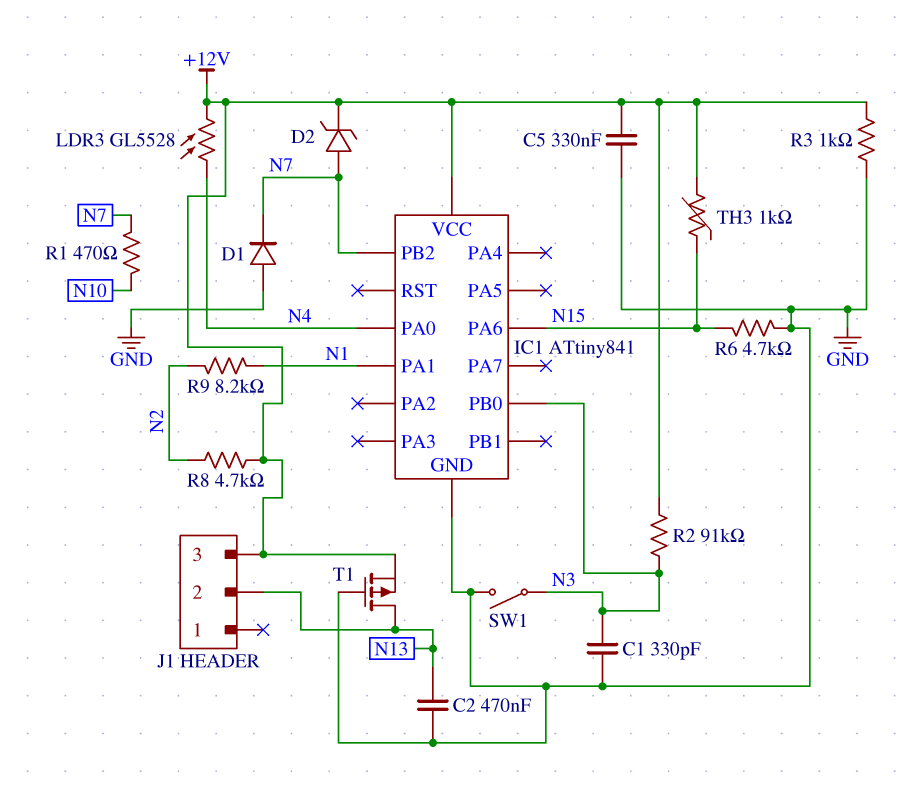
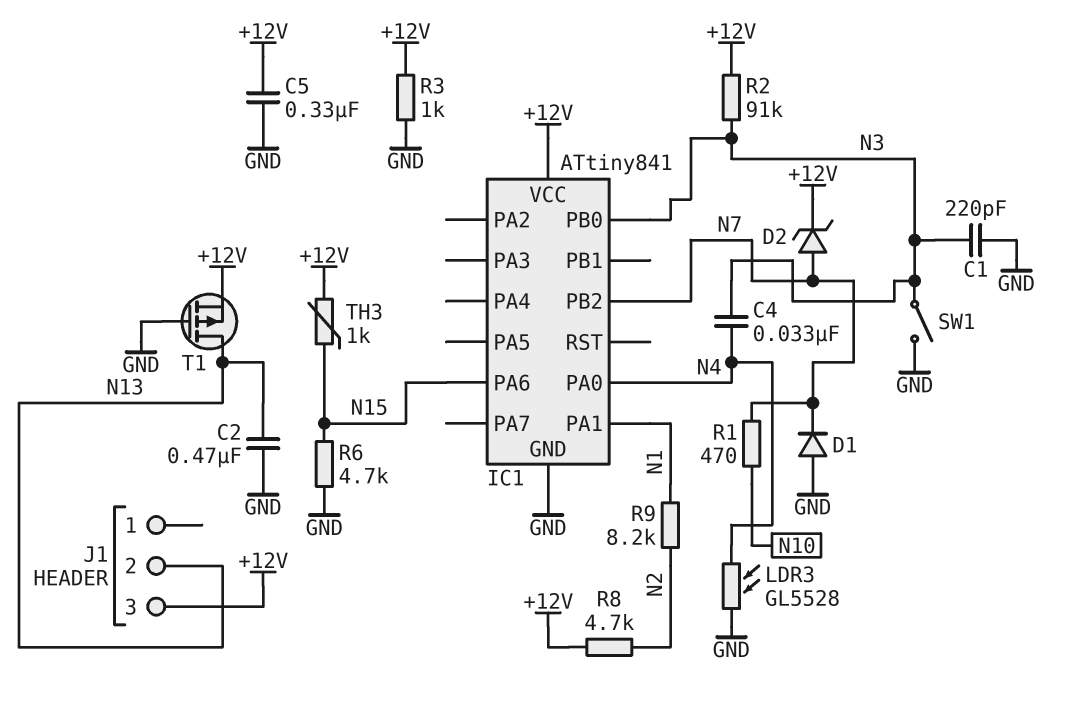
C1: 330pF (GND, N3) -> 220pF (GND, N3)
C4: none -> 33nF (N3, N4)
LDR3: GL5528 (+12V, N4) -> GL5528 (GND, N4)

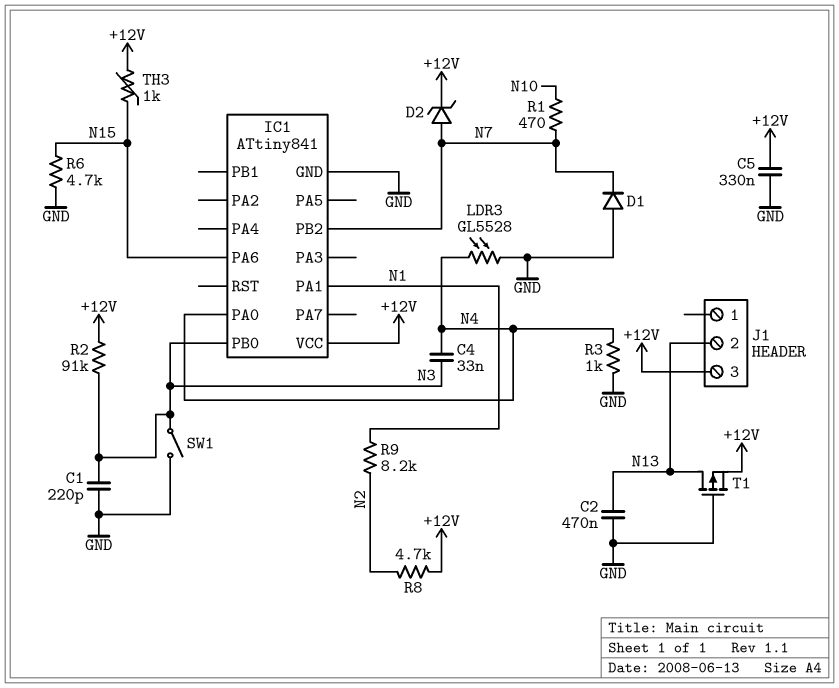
R3: 1k (+12V, GND) -> 1k (GND, N4)

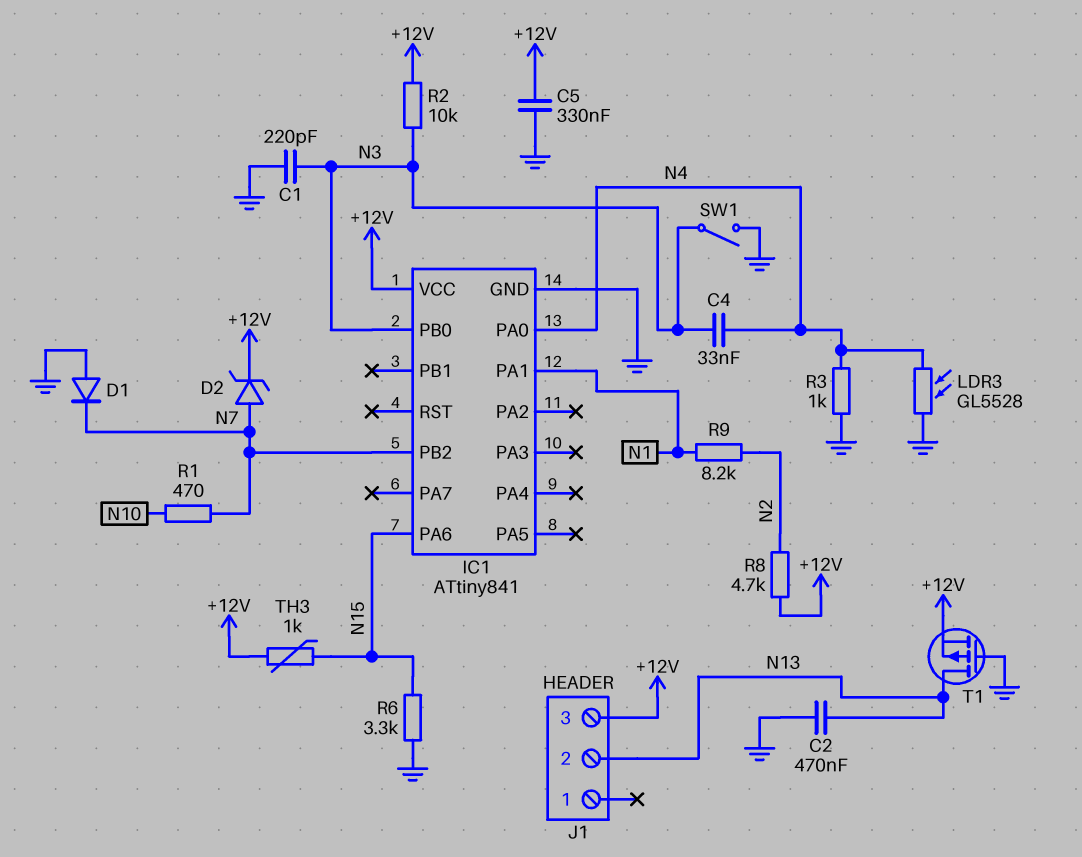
R2: 91k (+12V, N3) -> 10k (+12V, N3)
R6: 4.7k (GND, N15) -> 3.3k (GND, N15)

